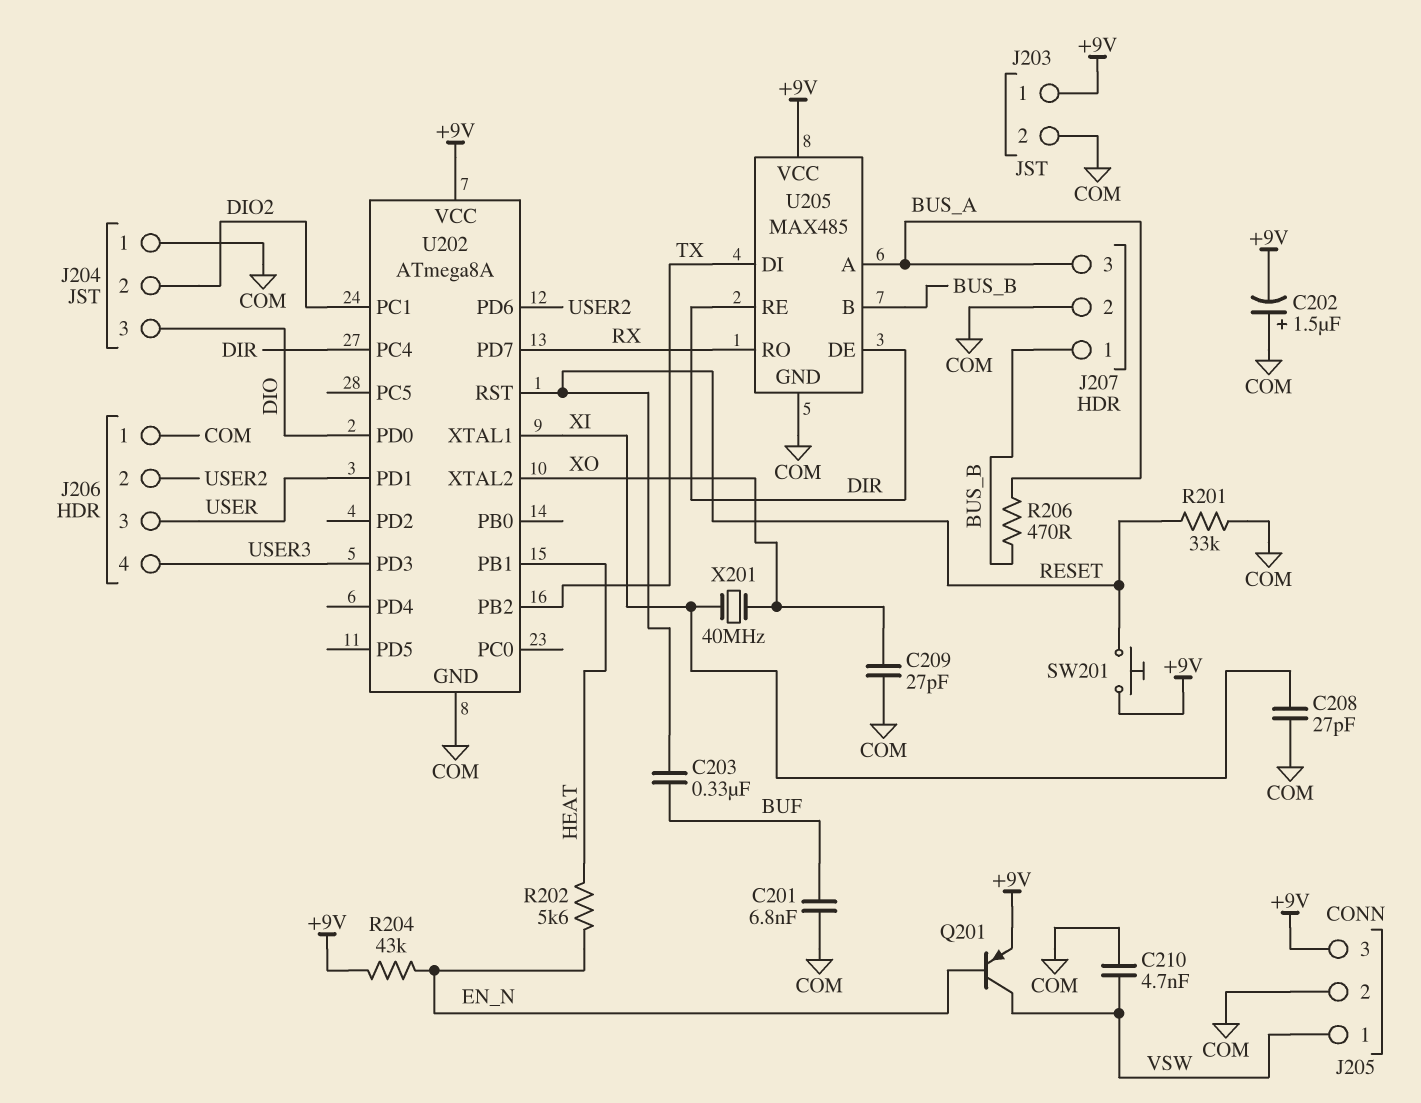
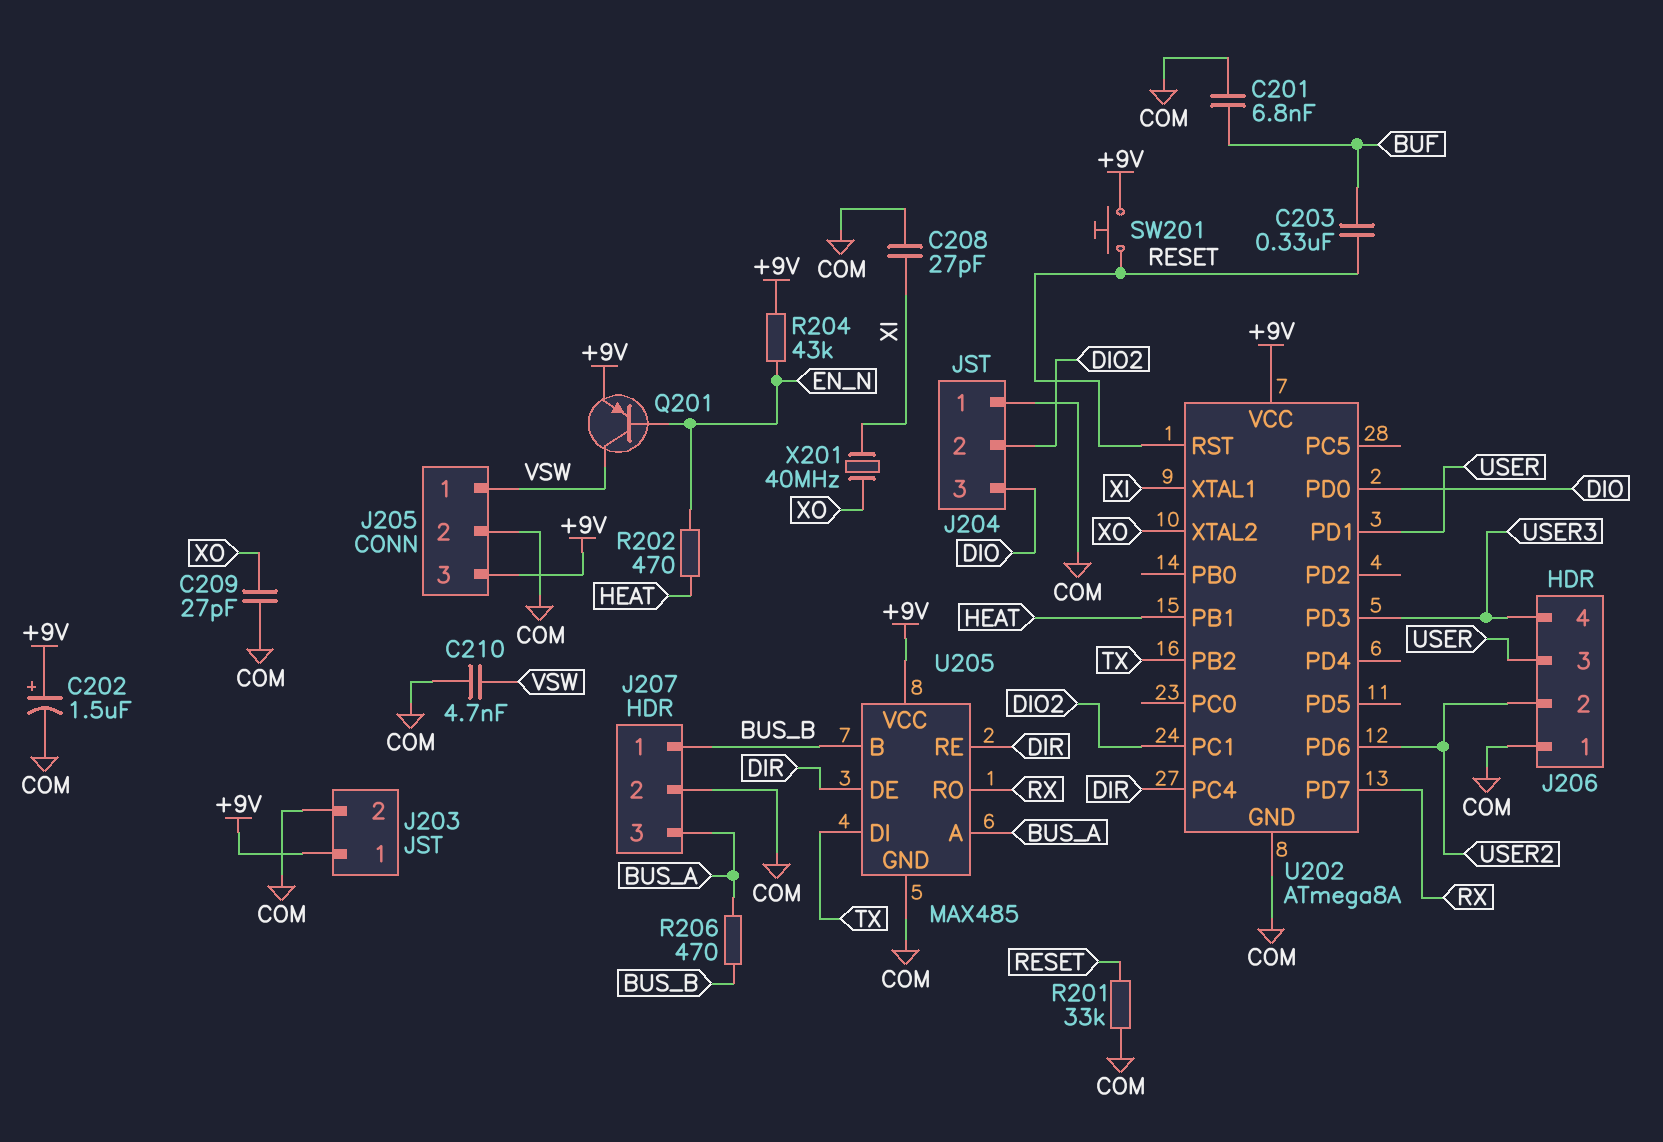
C202: 1.5uF (plus COM, minus +9V) -> 1.5uF (plus +9V, minus COM)
R202: 5.6k (EN_N, HEAT) -> 470 (EN_N, HEAT)

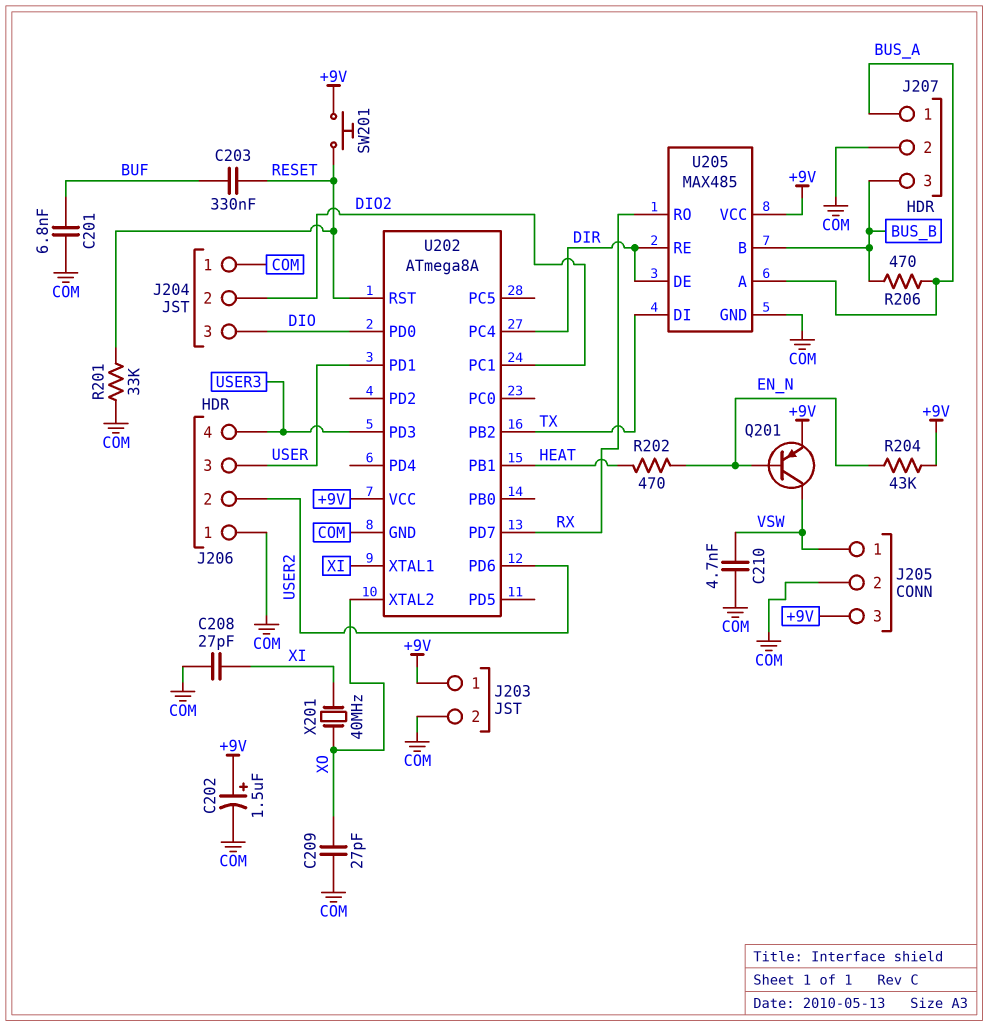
J207 pin 1: BUS_B -> BUS_A
J207 pin 3: BUS_A -> BUS_B

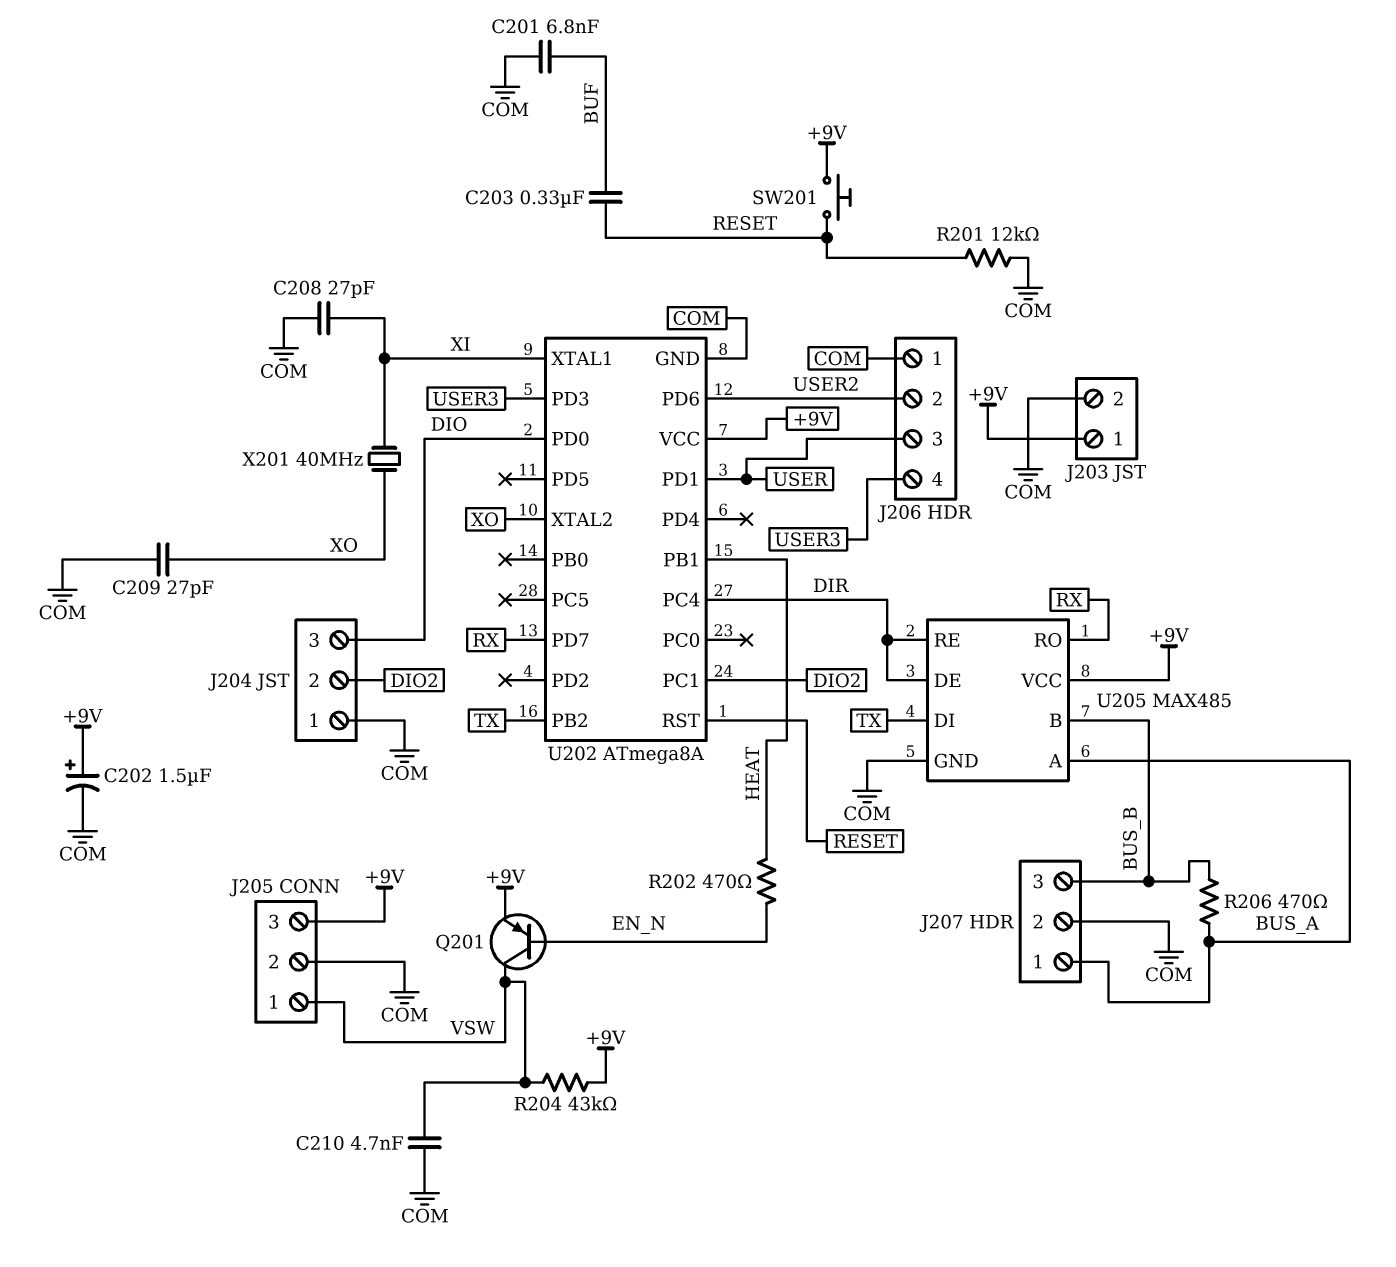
R201: 33k (COM, RESET) -> 12k (COM, RESET)
R204: 43k (+9V, EN_N) -> 43k (+9V, VSW)

